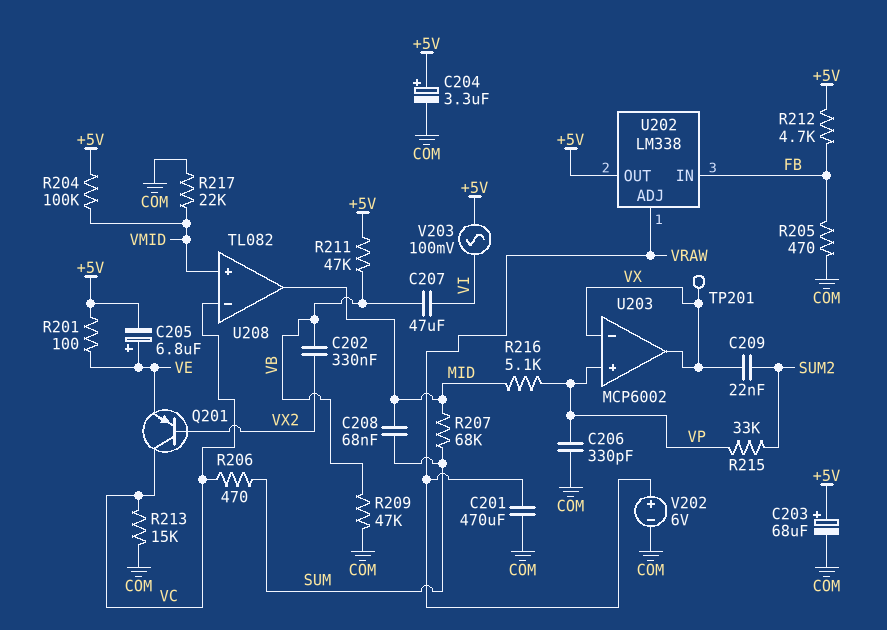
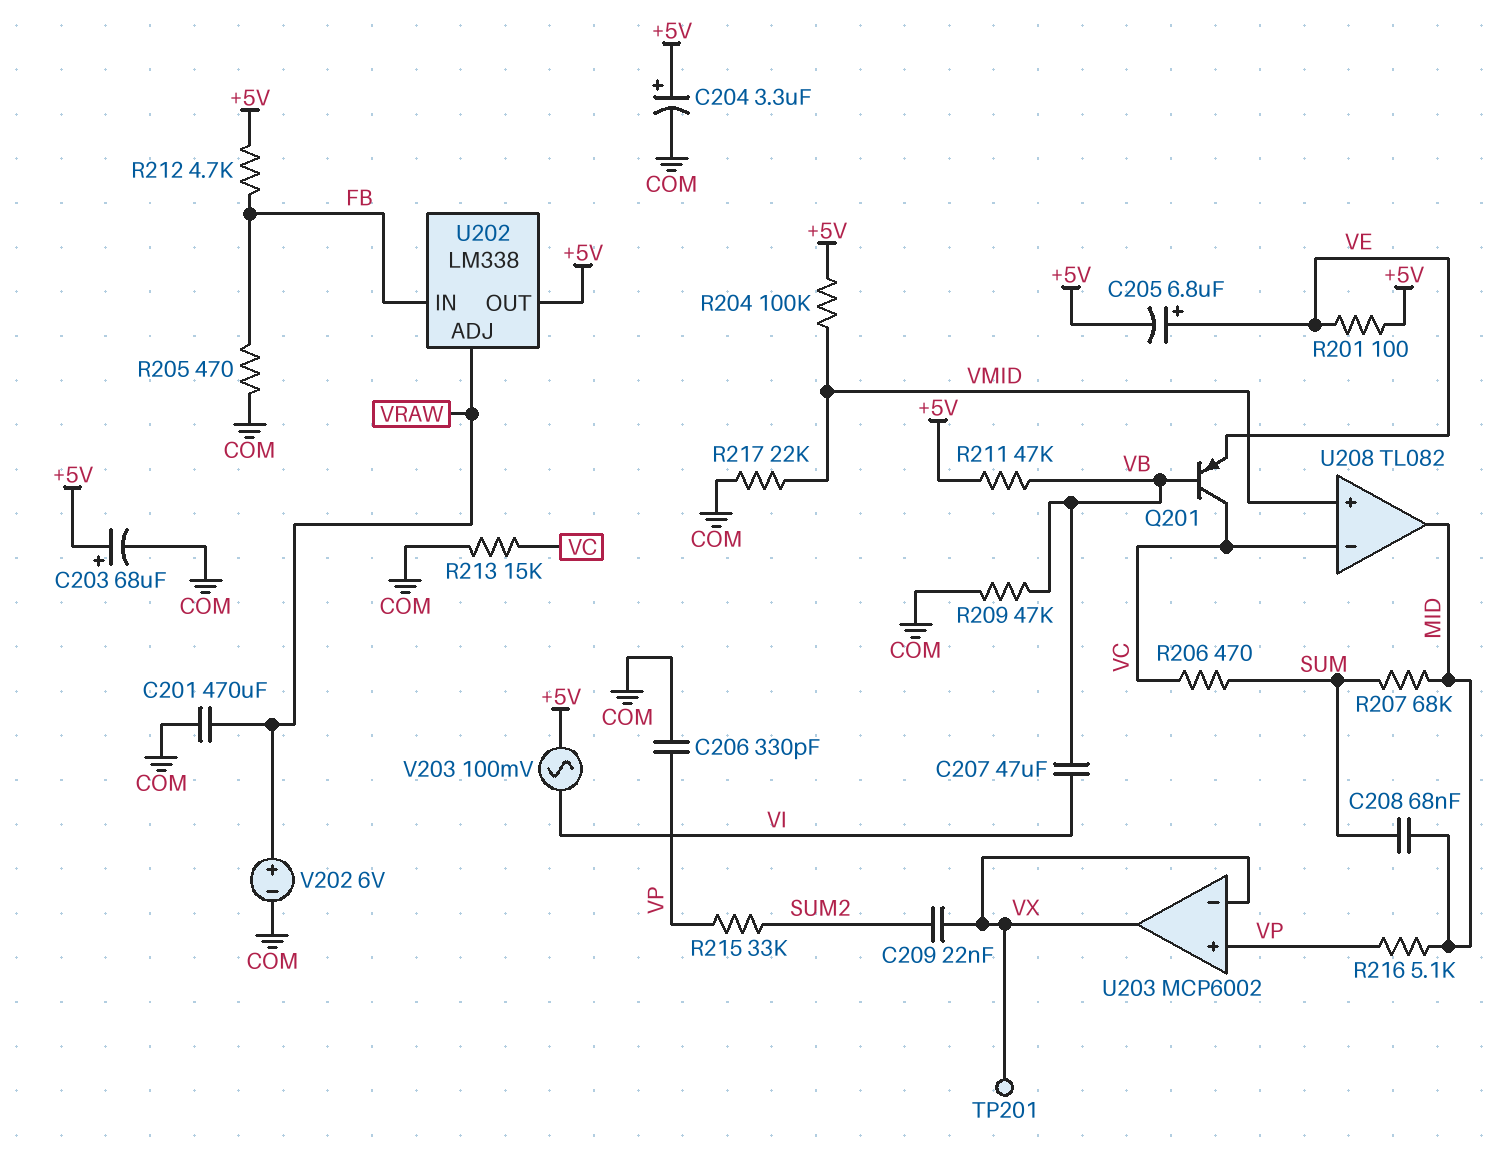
C202: 330nF (VB, VX2) -> none
Q201: PNP (B VX2, C VC, E VE) -> PNP (B VB, C VC, E VE)

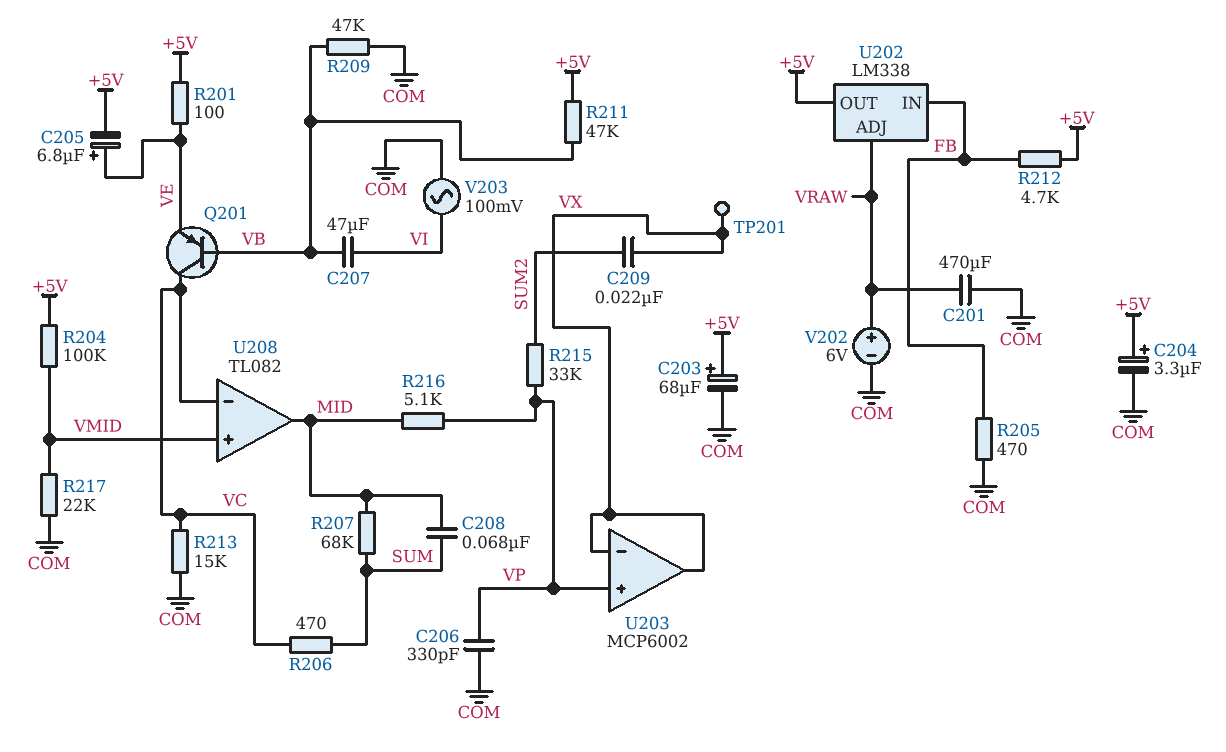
V203: AC 100mV (+5V, VI) -> AC 100mV (COM, VI)

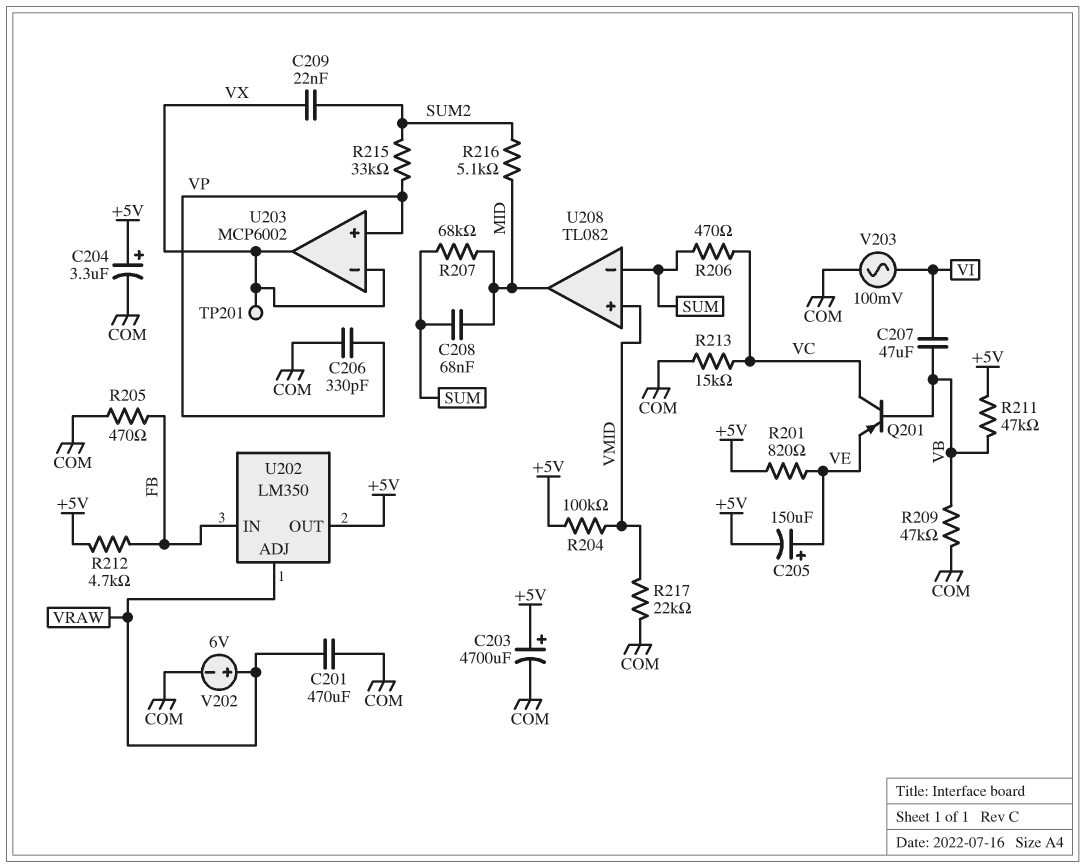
C203: 68uF (plus +5V, minus COM) -> 4700uF (plus +5V, minus COM)
C205: 6.8uF (plus VE, minus +5V) -> 150uF (plus VE, minus +5V)
R201: 100 (+5V, VE) -> 820 (+5V, VE)
R216: 5.1k (MID, VP) -> 5.1k (MID, SUM2)
U202: LM338 -> LM350
U208 pin in-: VC -> SUM

